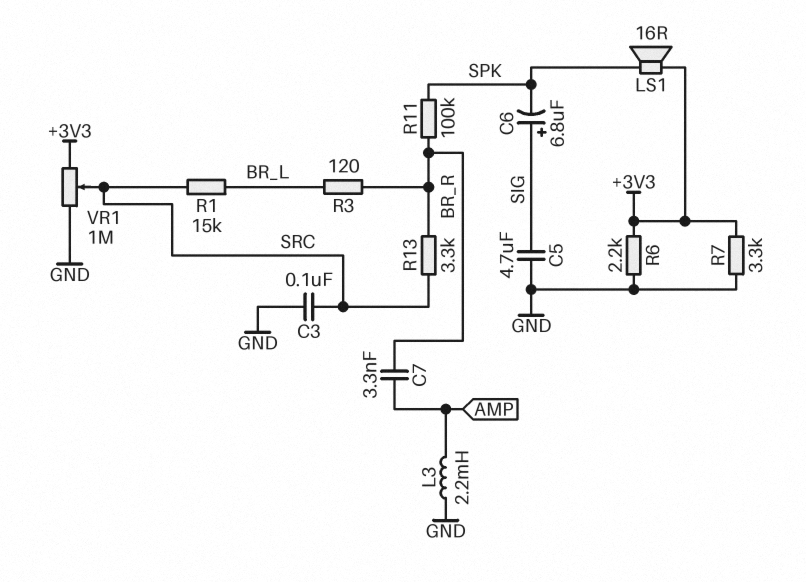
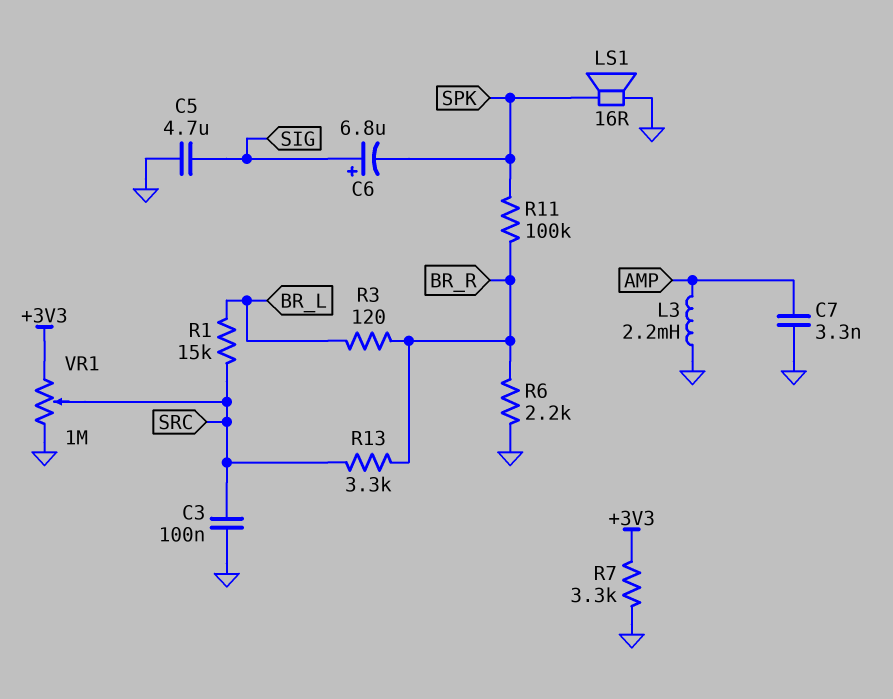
C7: 3.3nF (AMP, BR_R) -> 3.3nF (AMP, GND)
LS1: speaker 16R (+3V3, SPK) -> speaker 16R (GND, SPK)
R6: 2.2k (+3V3, GND) -> 2.2k (BR_R, GND)

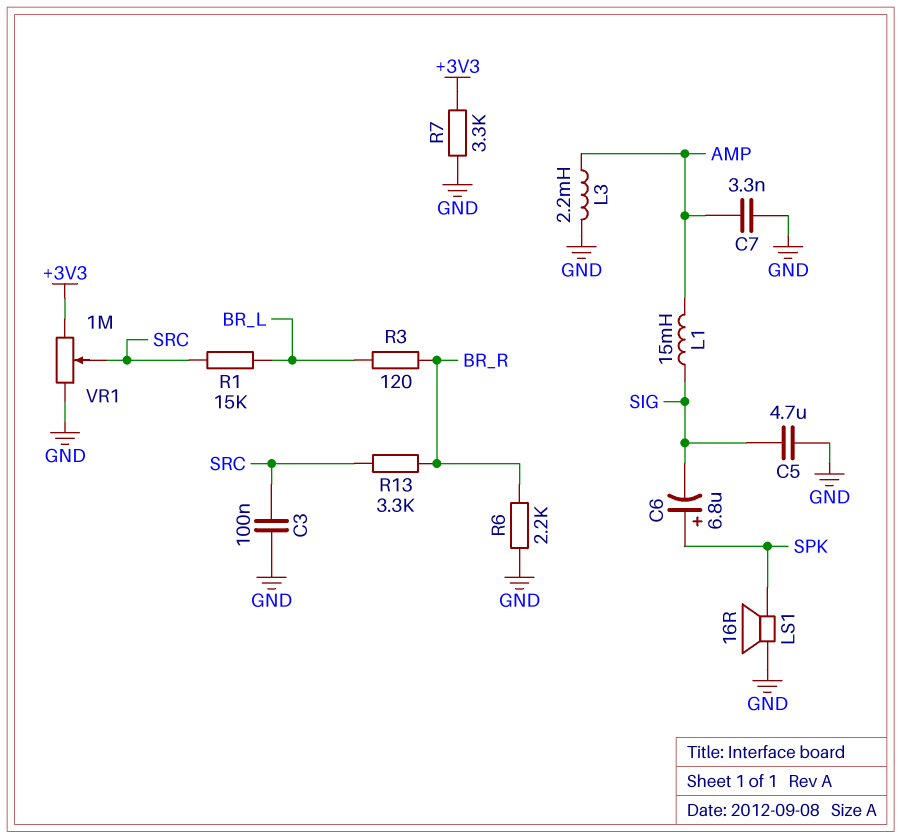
C6: 6.8uF (plus SIG, minus SPK) -> 6.8uF (plus SPK, minus SIG)
L1: none -> 15mH (AMP, SIG)
R11: 100k (BR_R, SPK) -> none

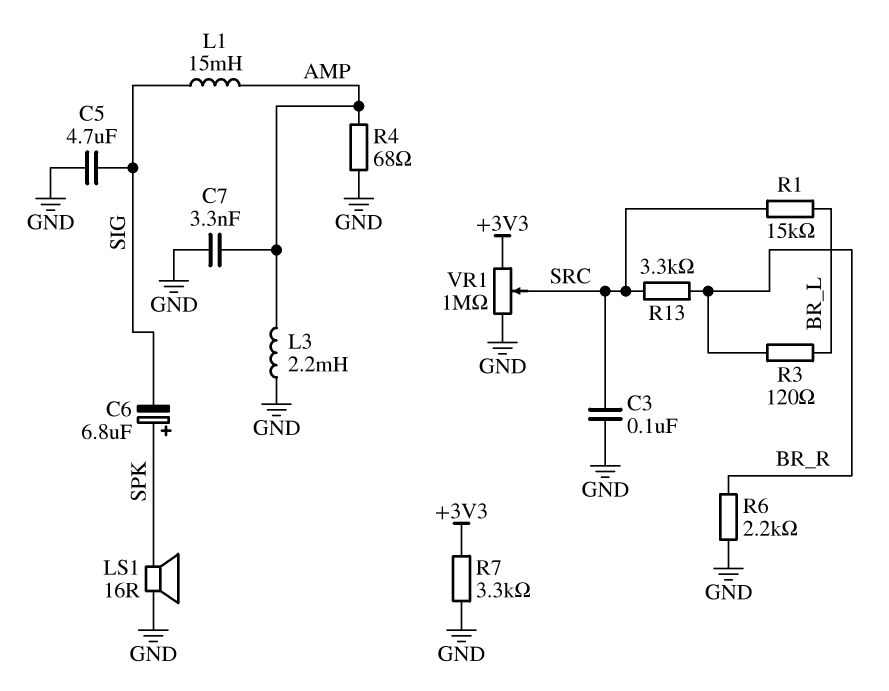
R4: none -> 68 (AMP, GND)

